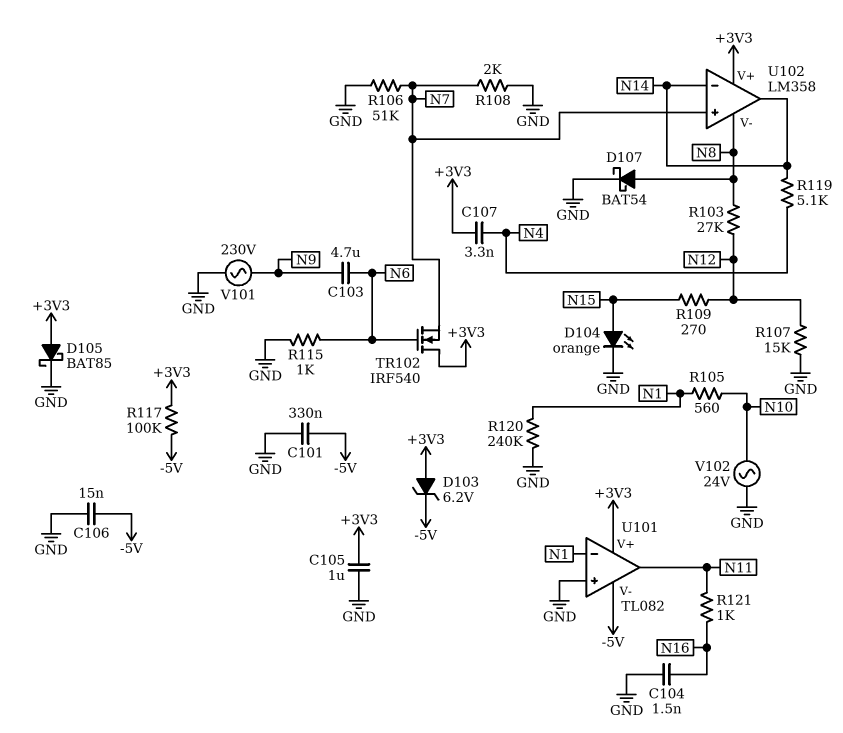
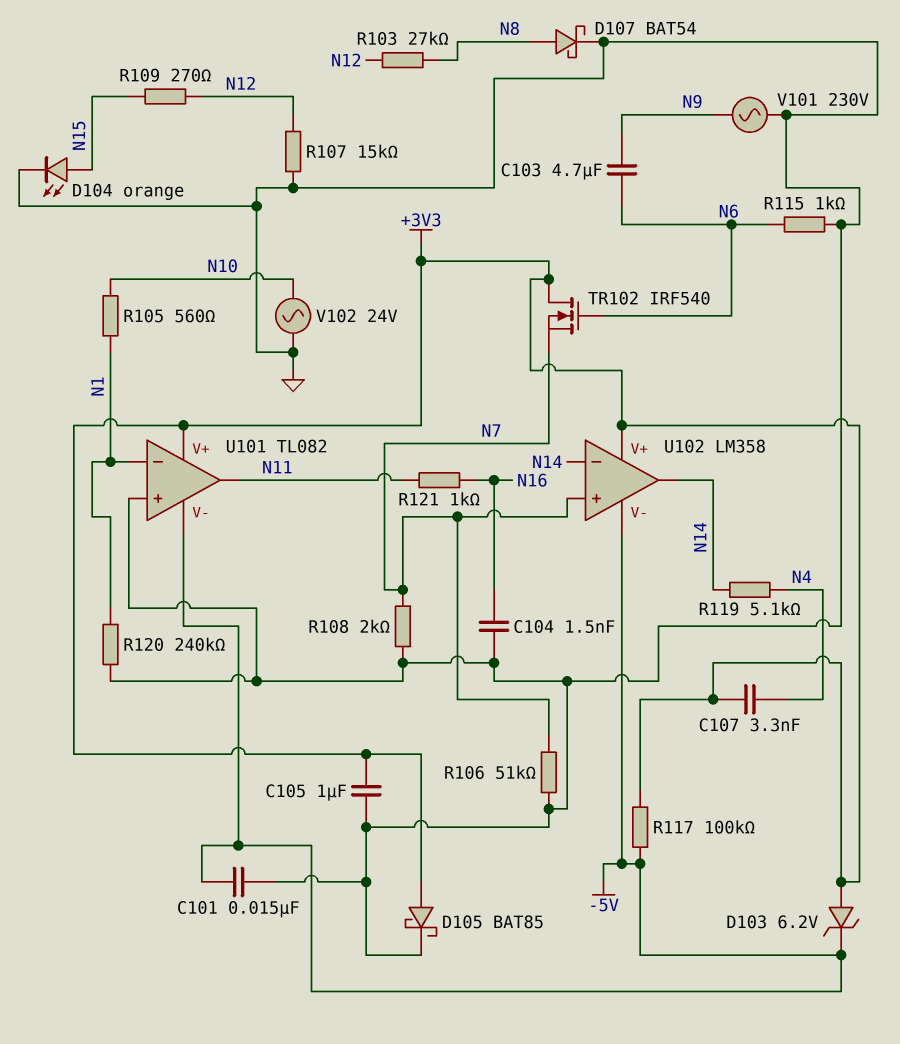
C101: 330nF (-5V, GND) -> 15nF (-5V, GND)
C106: 15nF (-5V, GND) -> none
U102 pin V-: N8 -> -5V

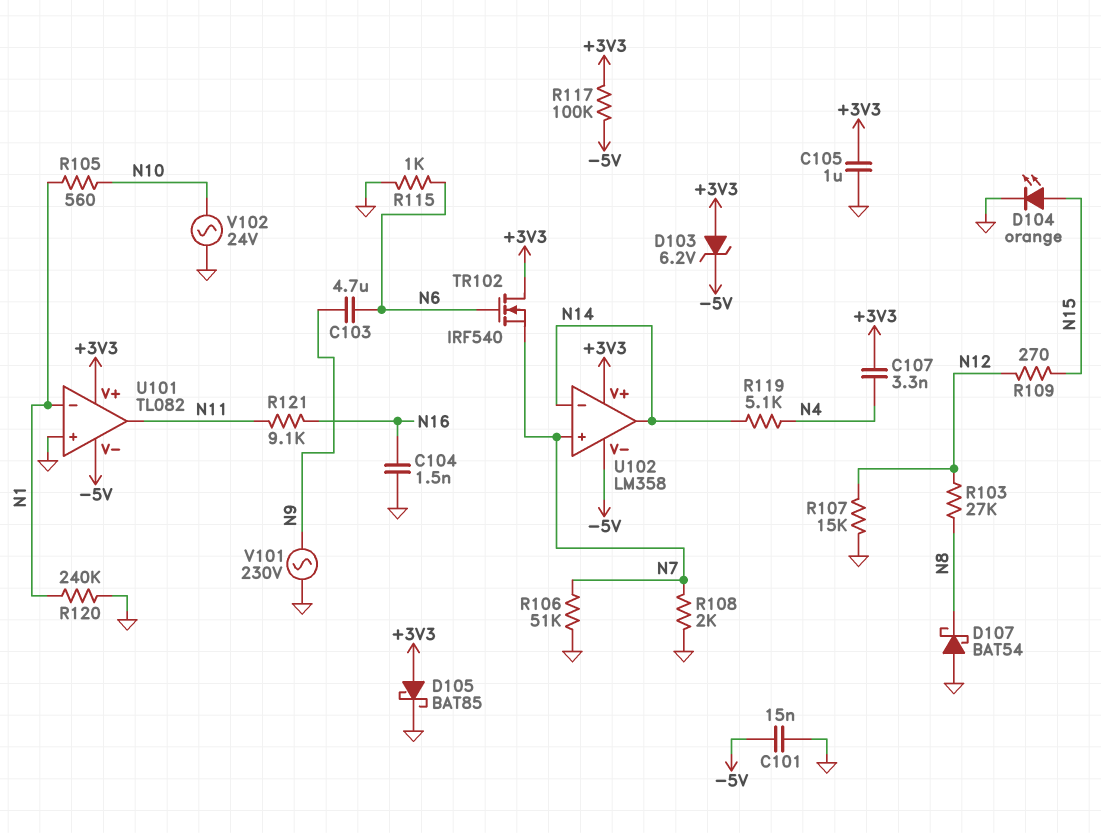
D107: schottky BAT54 (A N8, K GND) -> schottky BAT54 (A GND, K N8)
R121: 1k (N11, N16) -> 9.1k (N11, N16)

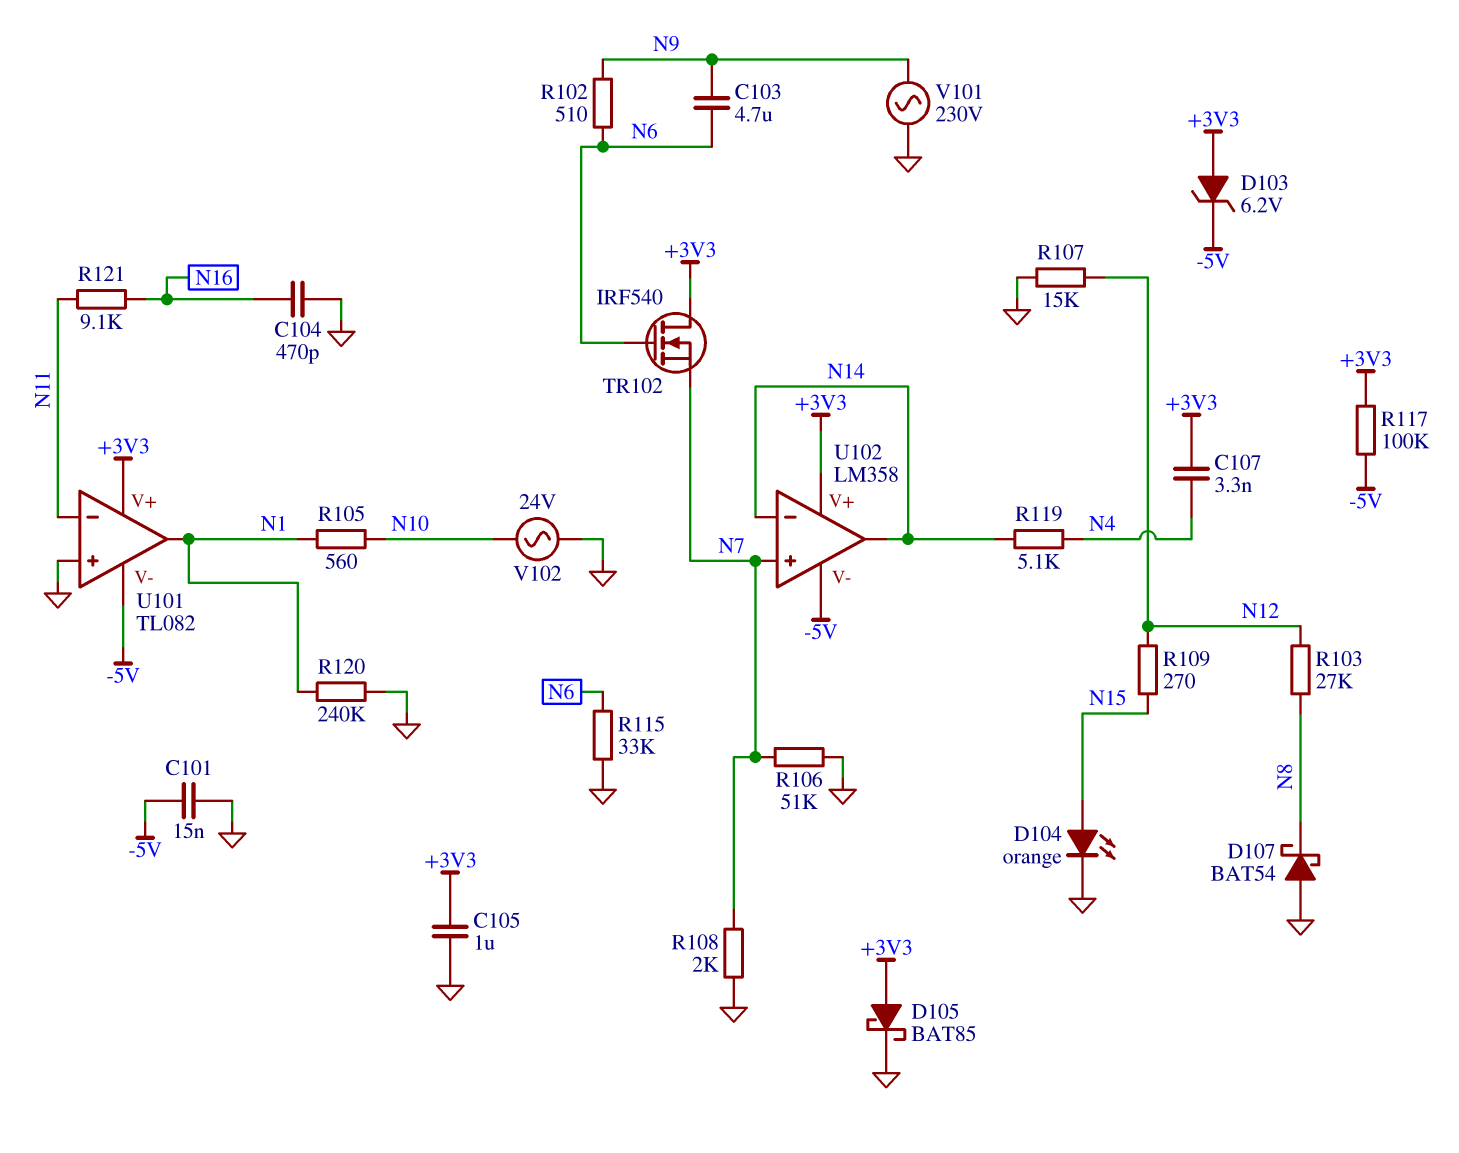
C104: 1.5nF (GND, N16) -> 470pF (GND, N16)
R102: none -> 510 (N6, N9)
R115: 1k (GND, N6) -> 33k (GND, N6)
U101 pin in-: N1 -> N11
U101 pin out: N11 -> N1

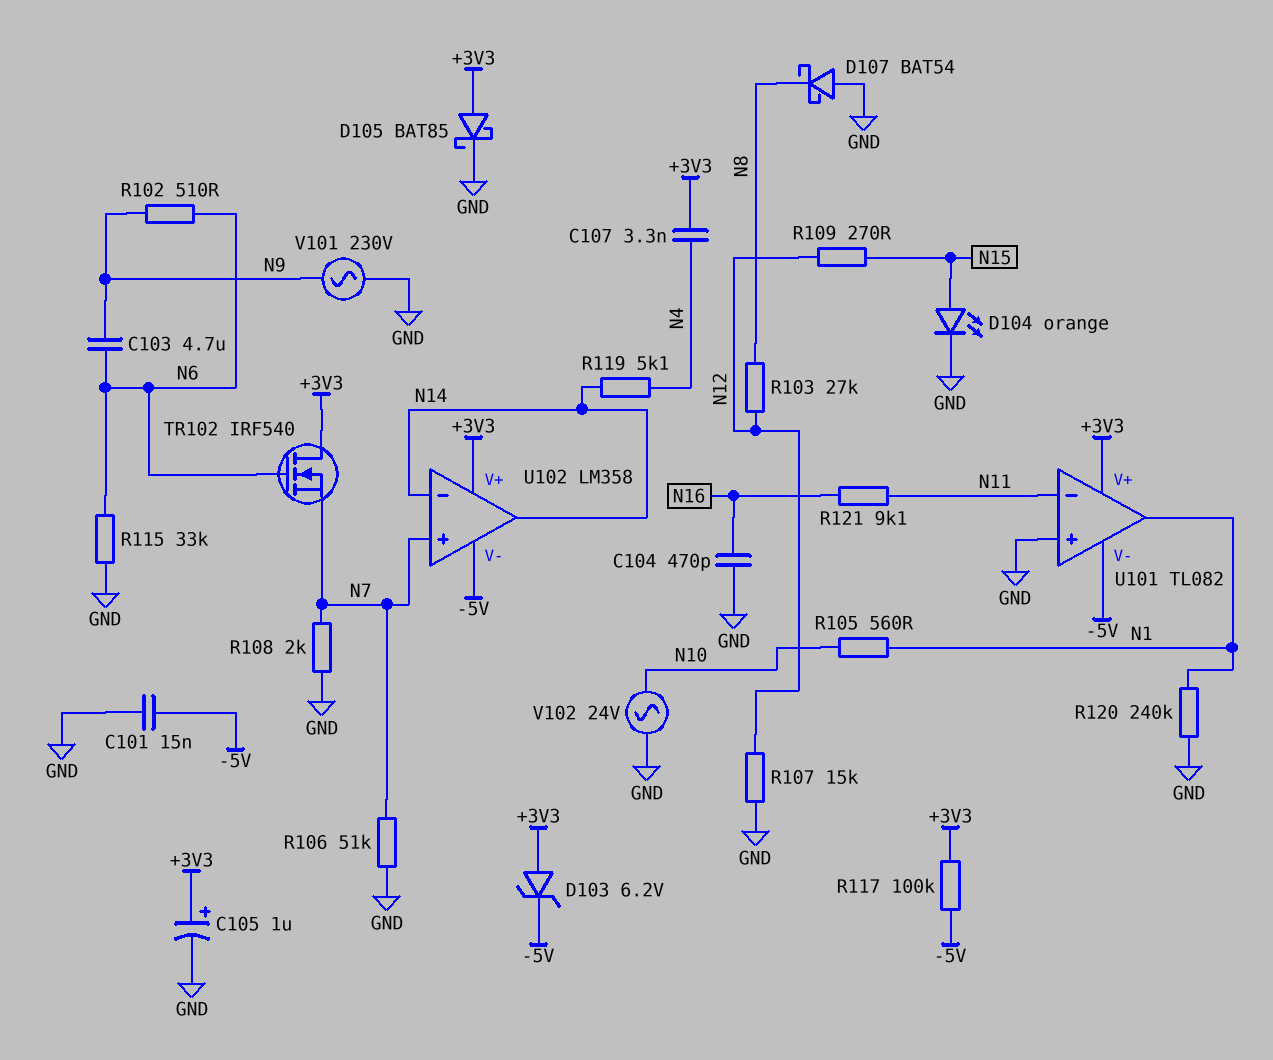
C105: 1uF (+3V3, GND) -> 1uF (plus +3V3, minus GND)

